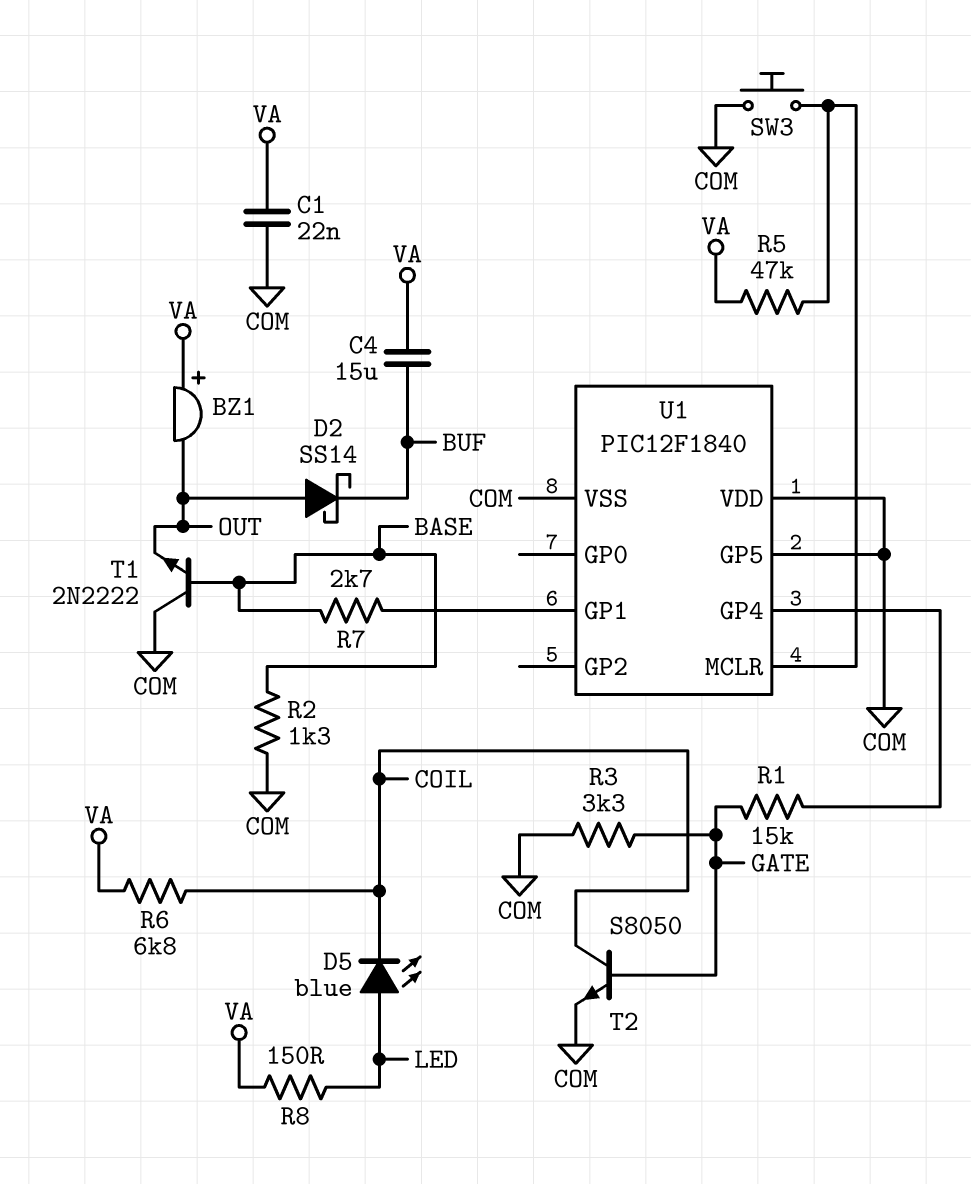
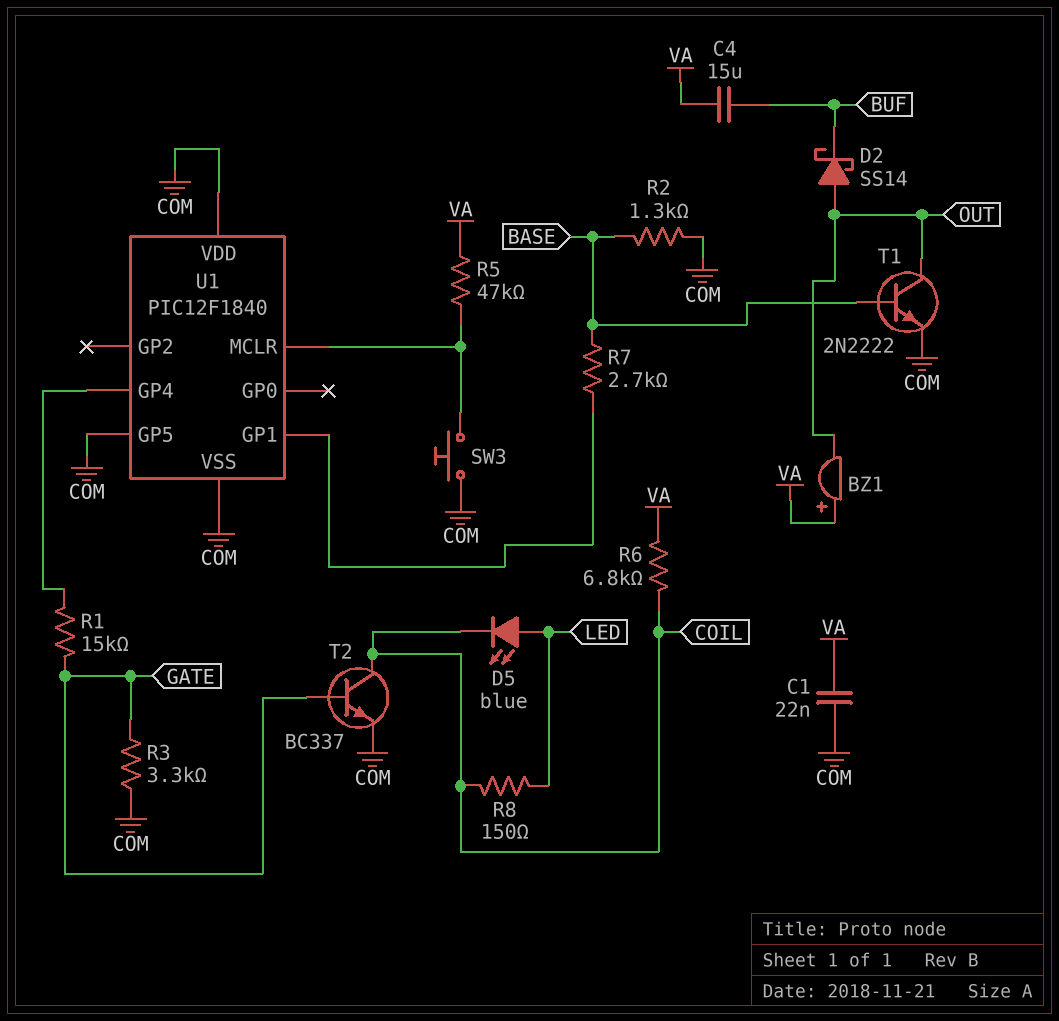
R8: 150 (LED, VA) -> 150 (COIL, LED)
T1: NPN 2N2222 (B BASE, C COM, E OUT) -> NPN 2N2222 (B BASE, C OUT, E COM)
T2: NPN S8050 (B GATE, C COIL, E COM) -> NPN BC337 (B GATE, C COIL, E COM)

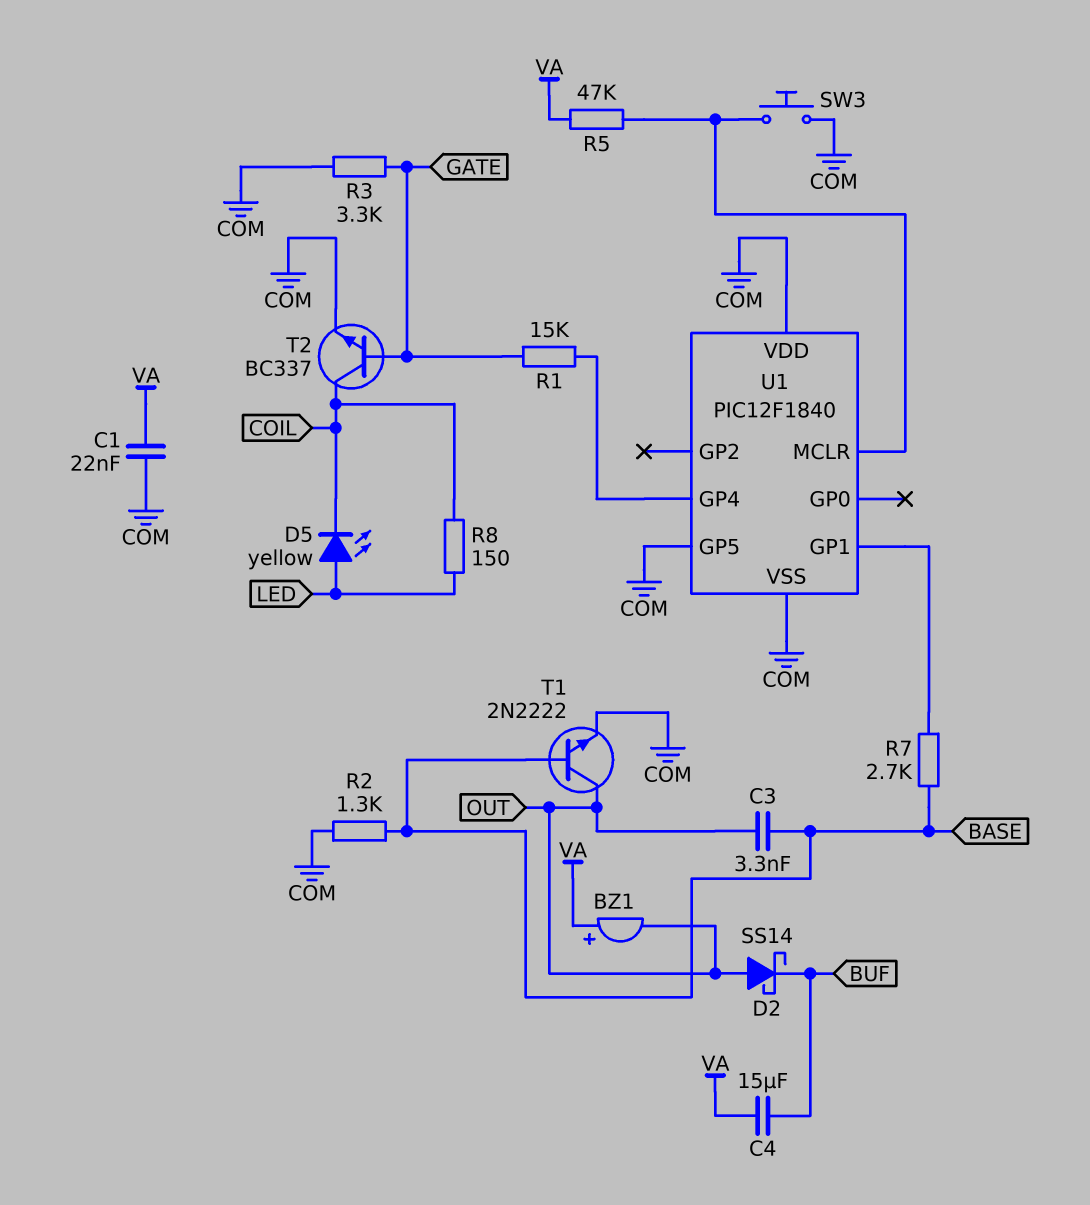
C3: none -> 3.3nF (BASE, OUT)
D5: LED blue (A LED, K COIL) -> LED yellow (A LED, K COIL)
R6: 6.8k (COIL, VA) -> none

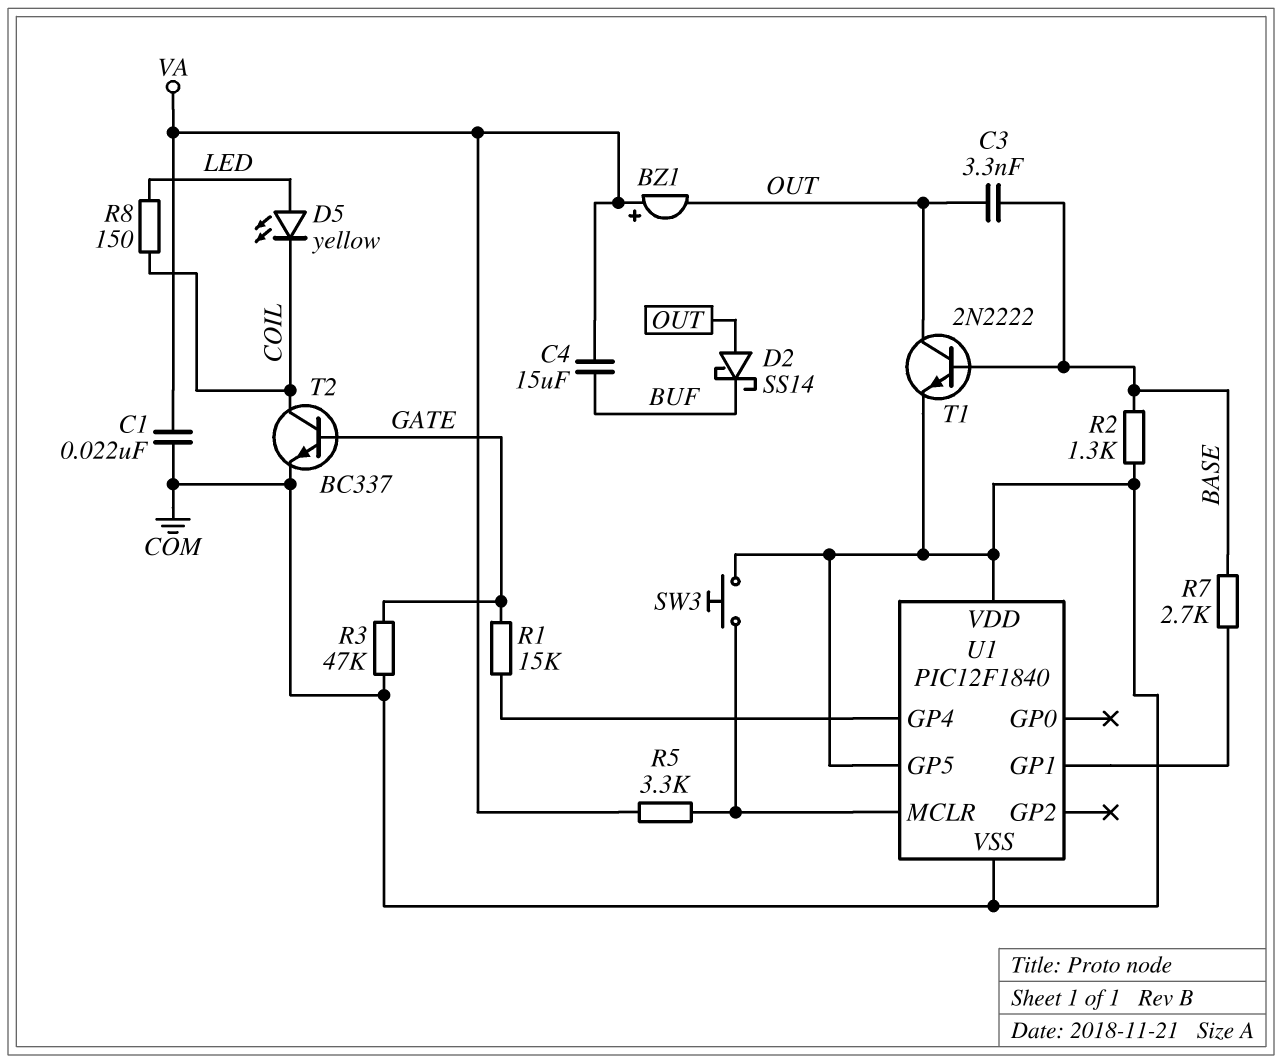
R3: 3.3k (COM, GATE) -> 47k (COM, GATE)
R5: 47k (U1/MCLR, VA) -> 3.3k (U1/MCLR, VA)

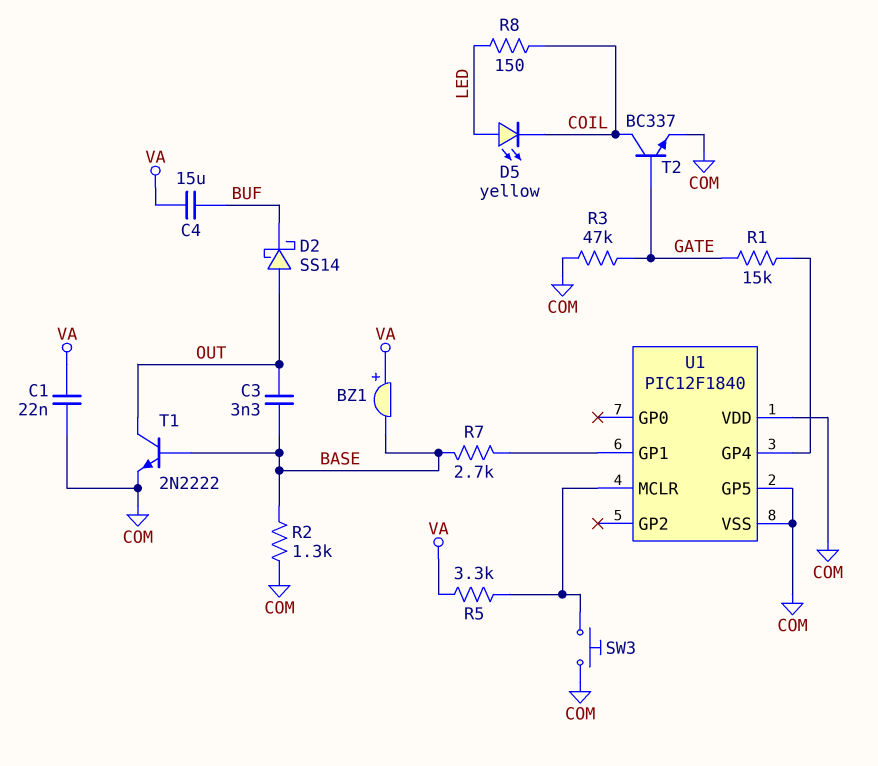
BZ1: buzzer (plus VA, minus OUT) -> buzzer (plus VA, minus BASE)

